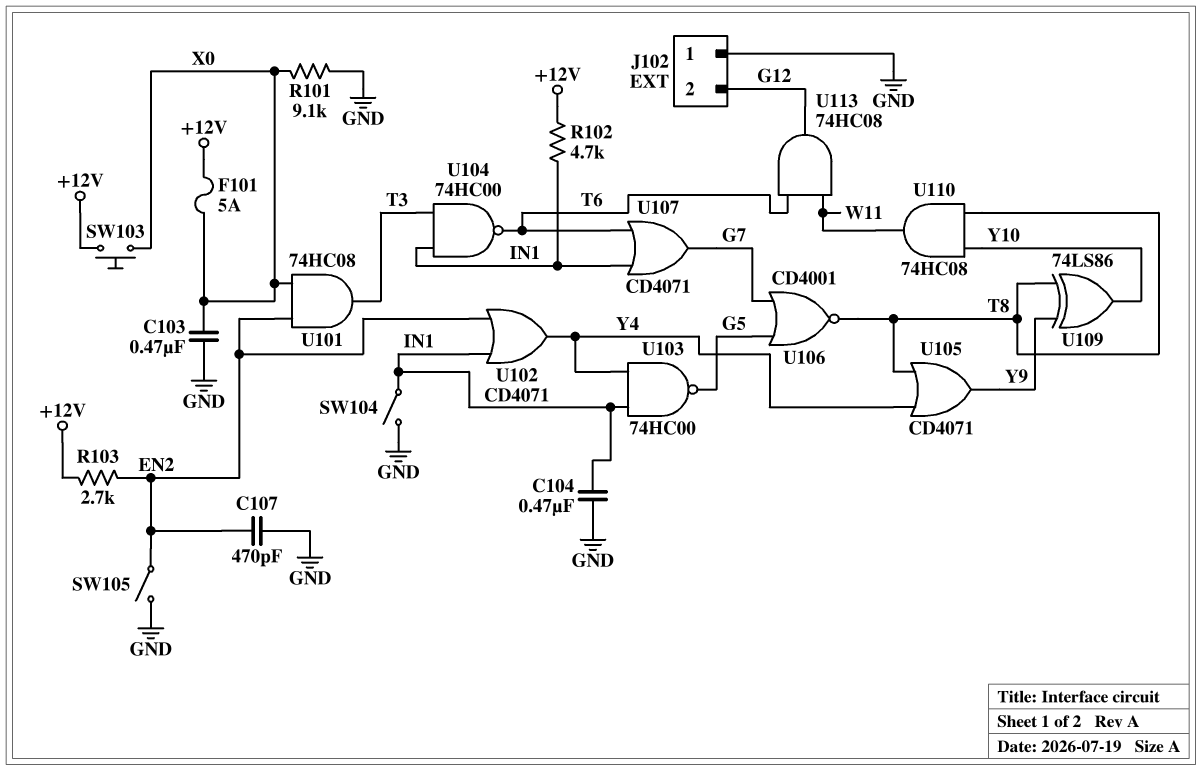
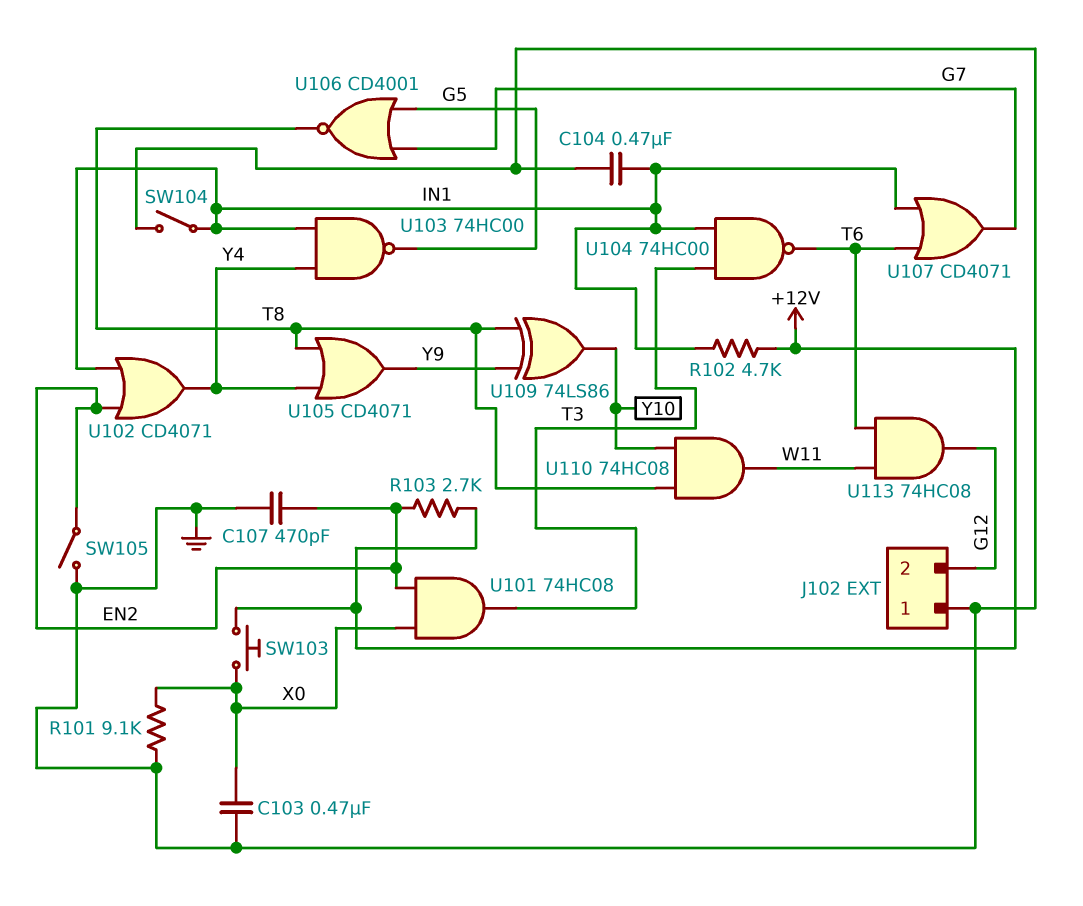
F101: 5A (+12V, X0) -> none

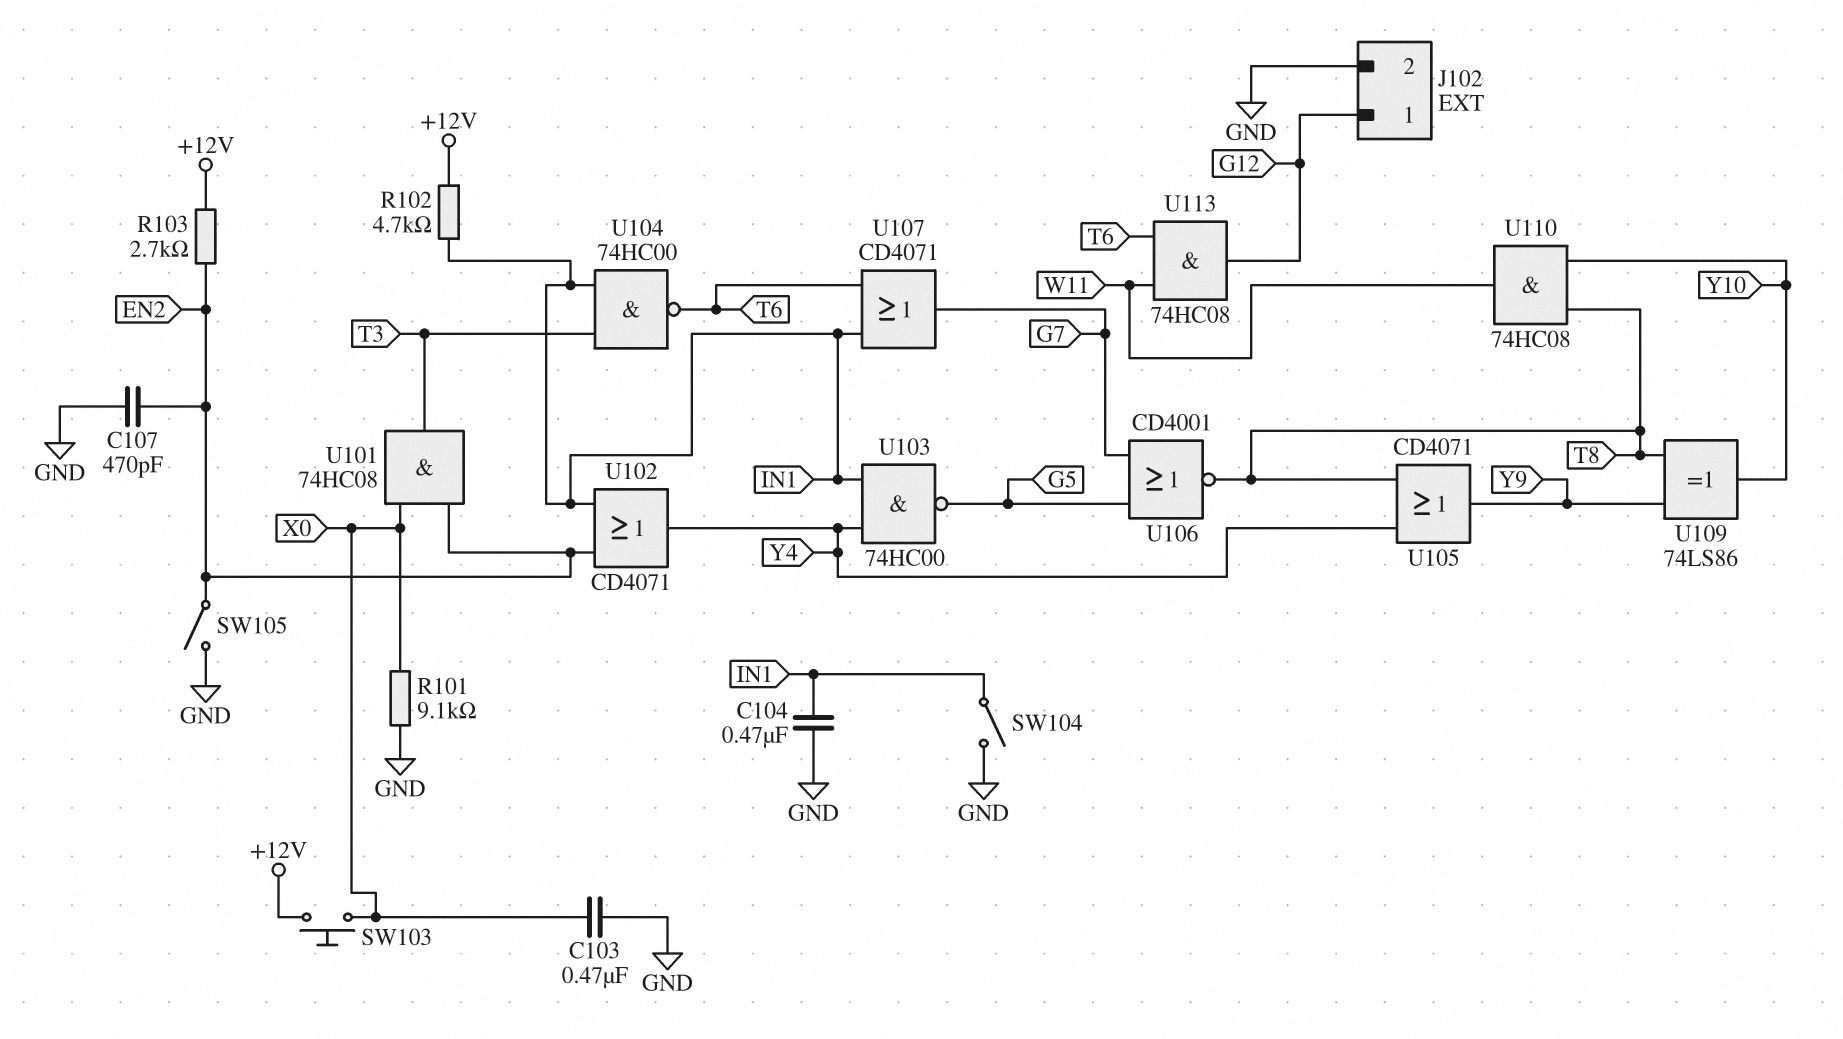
J102 pin 1: GND -> G12
J102 pin 2: G12 -> GND

